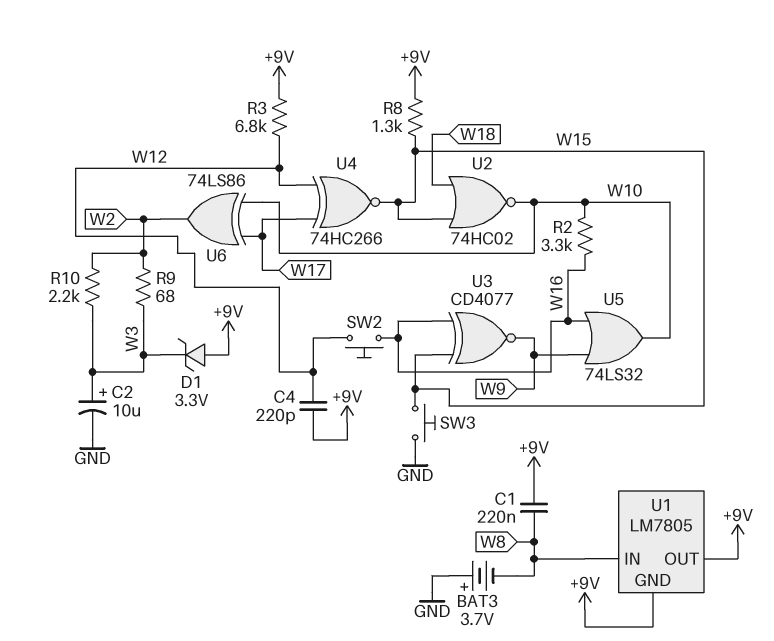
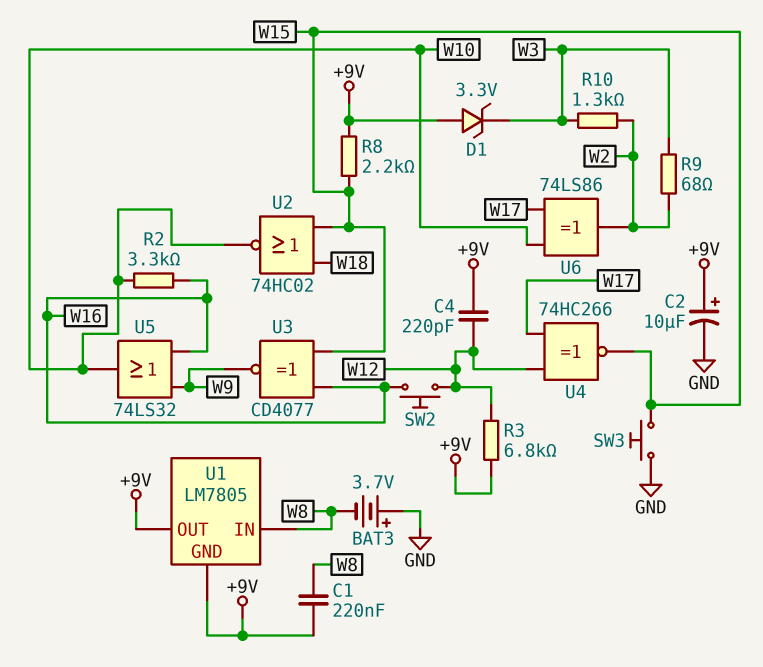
C2: 10uF (plus W3, minus GND) -> 10uF (plus +9V, minus GND)
R8: 1.3k (+9V, W15) -> 2.2k (+9V, W15)
R10: 2.2k (W2, W3) -> 1.3k (W2, W3)

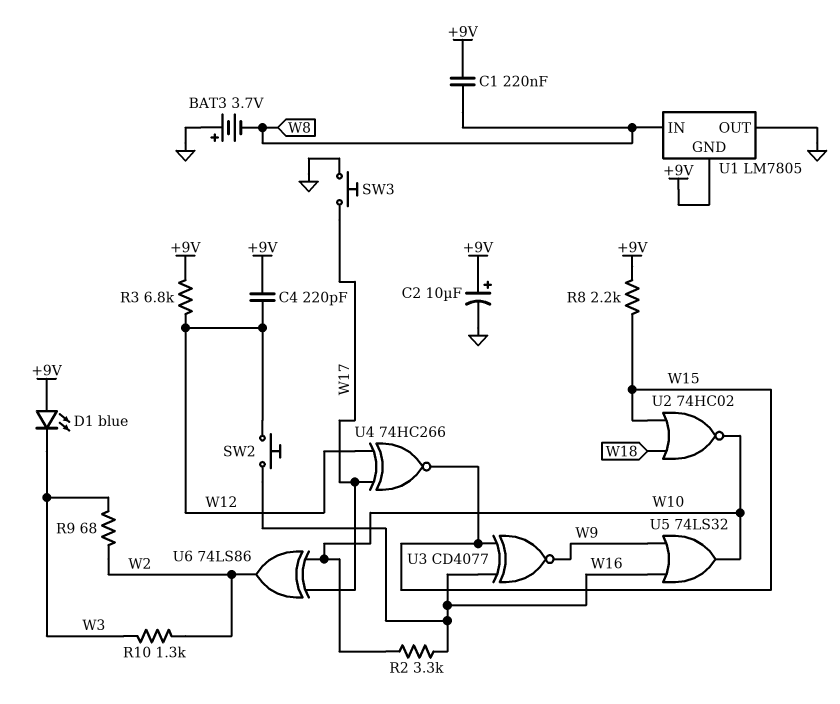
D1: zener 3.3V (A +9V, K W3) -> LED blue (A +9V, K W3)
SW3: button (GND, W15) -> button (GND, W17)
U1 pin OUT: +9V -> GND

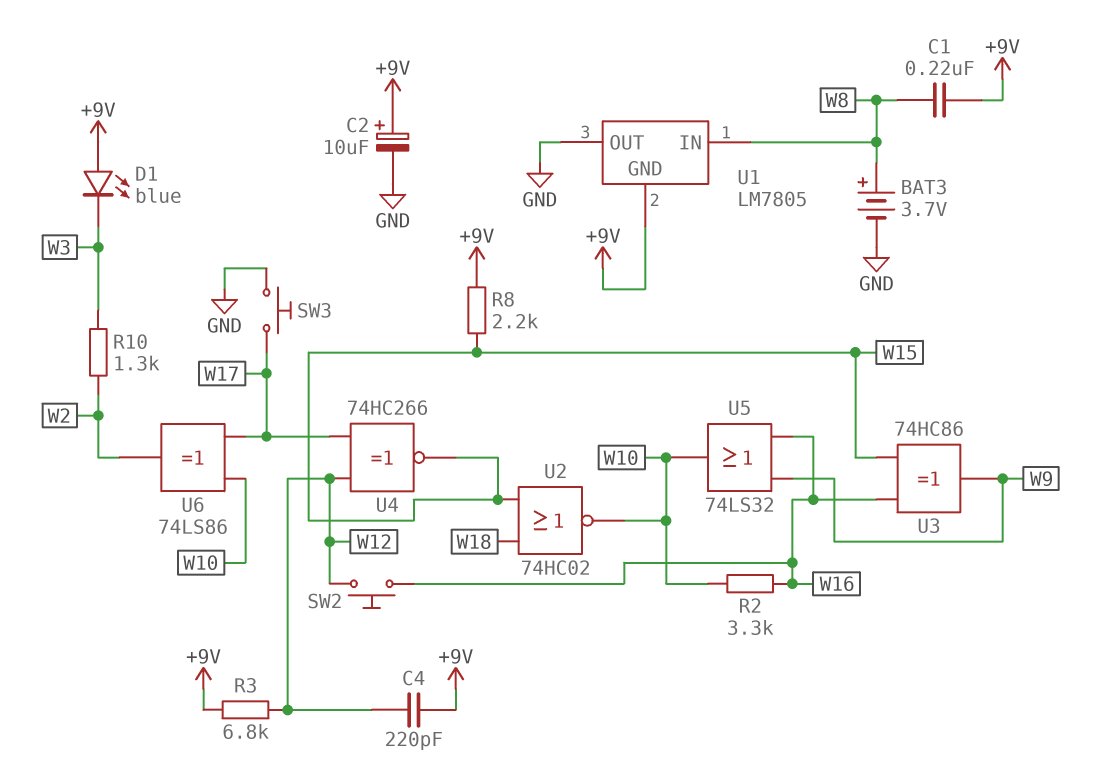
BAT3: 3.7V (plus GND, minus W8) -> 3.7V (plus W8, minus GND)
R9: 68 (W2, W3) -> none
U3: XNOR CD4077 (in W15, in W16, out W9) -> XOR 74HC86 (in W15, in W16, out W9)

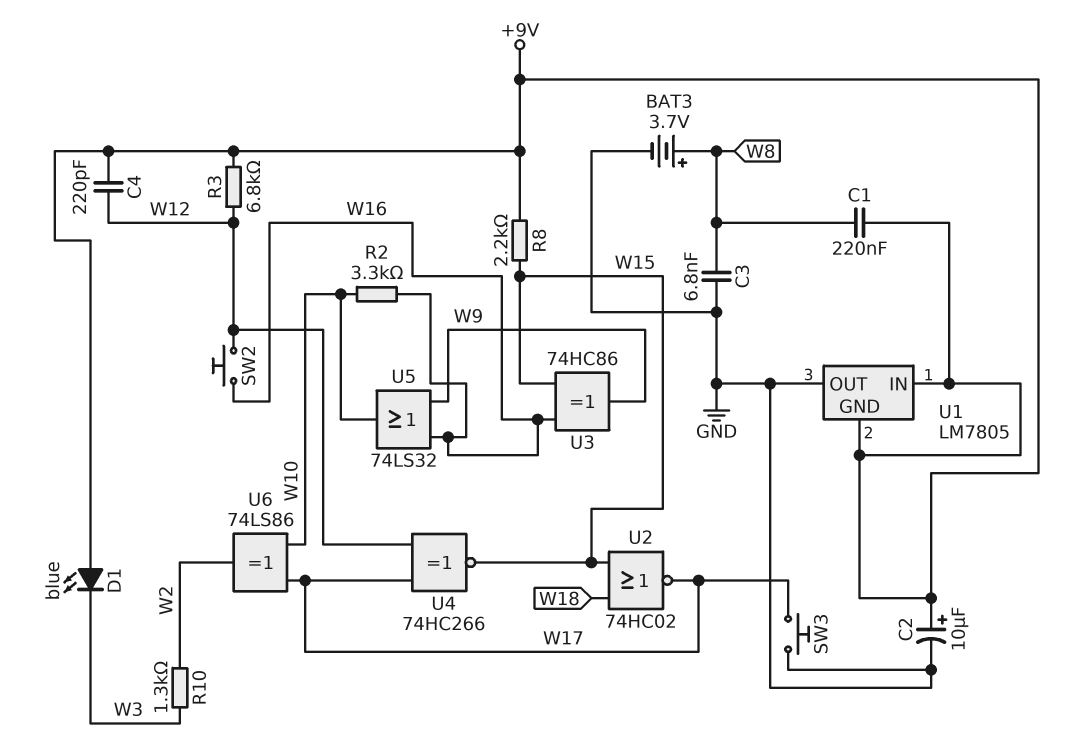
C3: none -> 6.8nF (GND, W8)
U1 pin IN: W8 -> +9V
U2: NOR 74HC02 (in W15, in W18, out W10) -> NOR 74HC02 (in W15, in W18, out W17)

